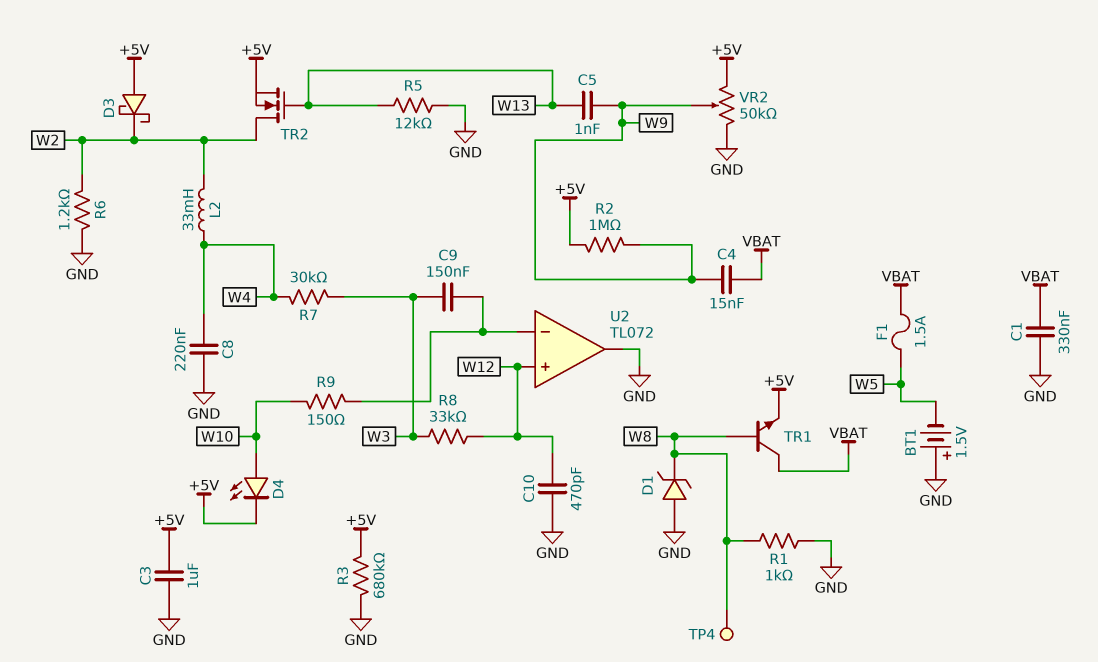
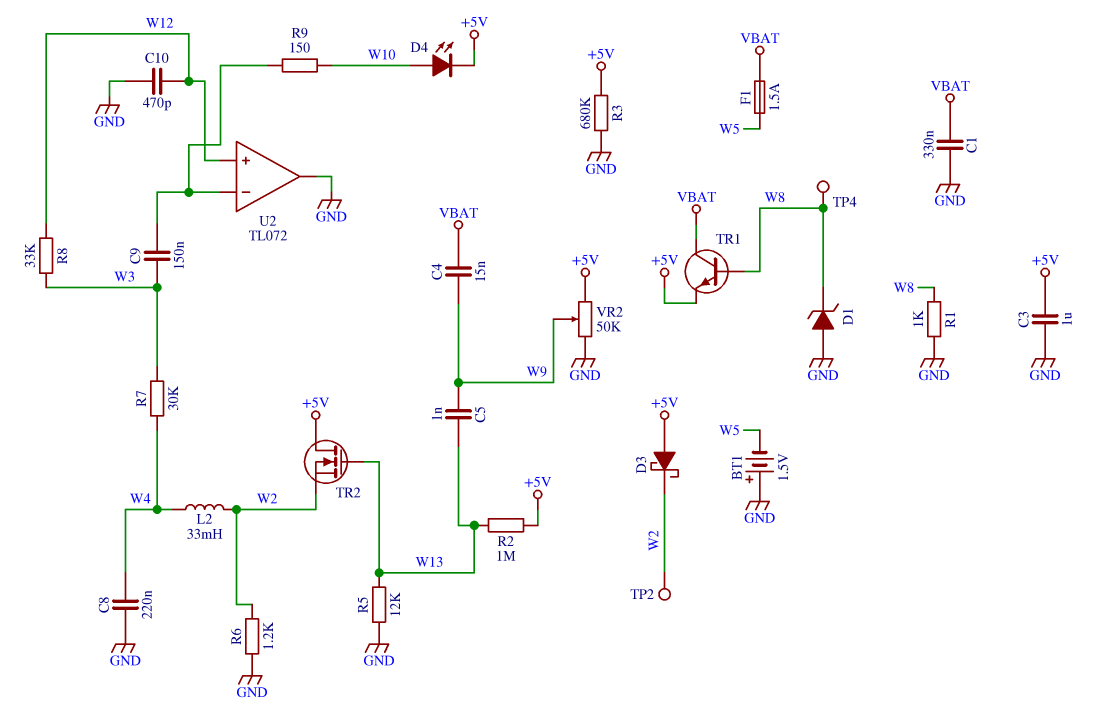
R2: 1M (+5V, W9) -> 1M (+5V, W13)
TP2: none -> test point (W2)
TR2: NMOS (G W13, D W2, S +5V) -> NMOS (G W13, D +5V, S W2)

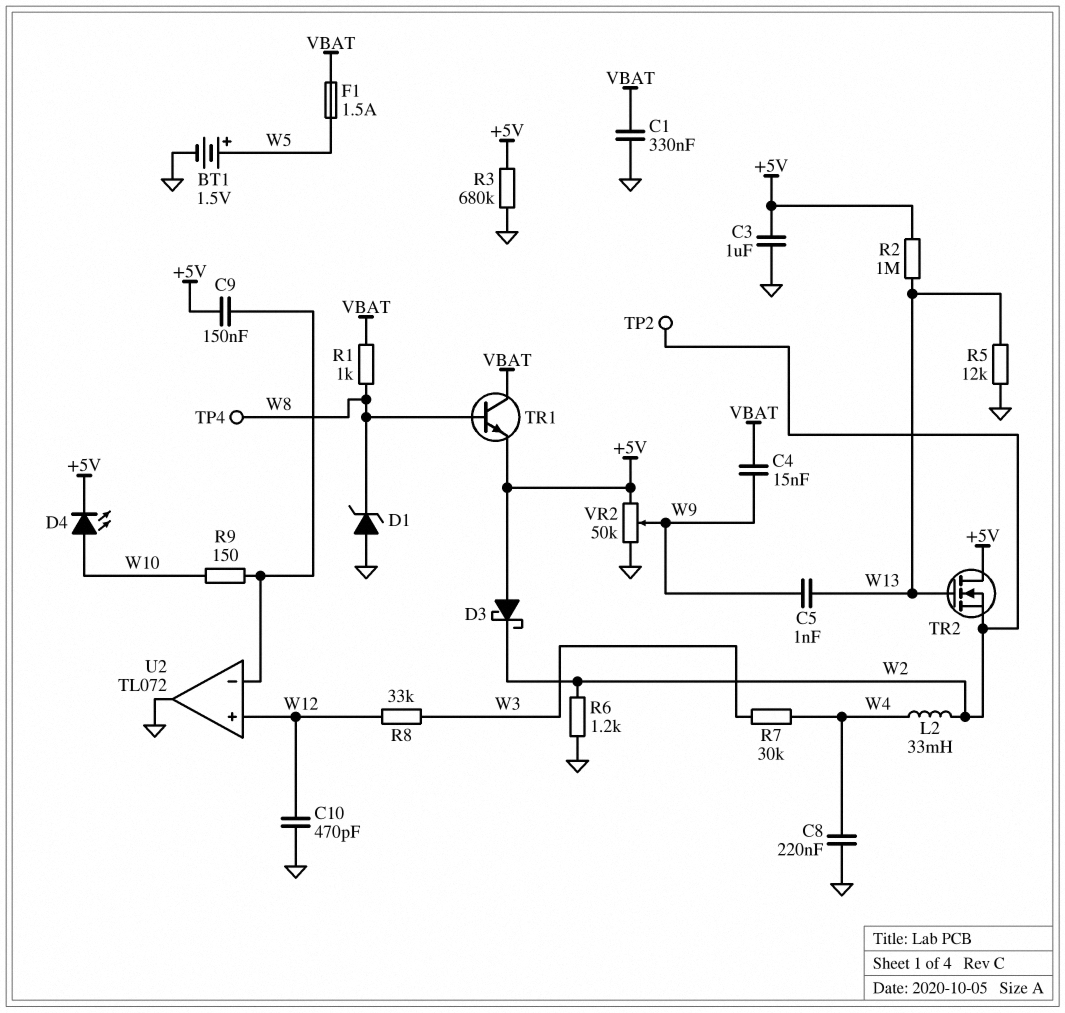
BT1: 1.5V (plus GND, minus W5) -> 1.5V (plus W5, minus GND)
C9: 150nF (U2/in-, W3) -> 150nF (+5V, U2/in-)
R1: 1k (GND, W8) -> 1k (VBAT, W8)

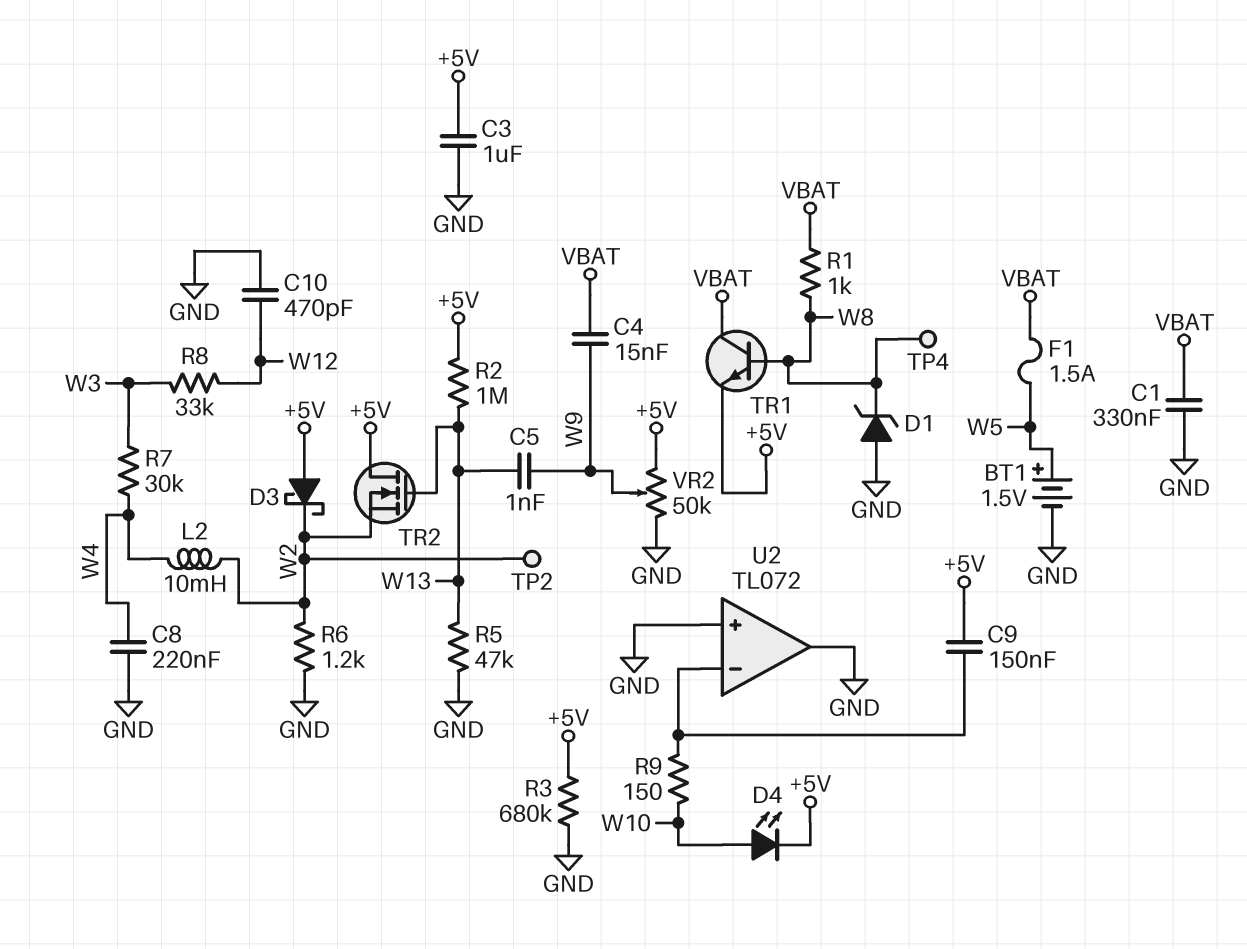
L2: 33mH (W2, W4) -> 10mH (W2, W4)
R5: 12k (GND, W13) -> 47k (GND, W13)
U2 pin in+: W12 -> GND

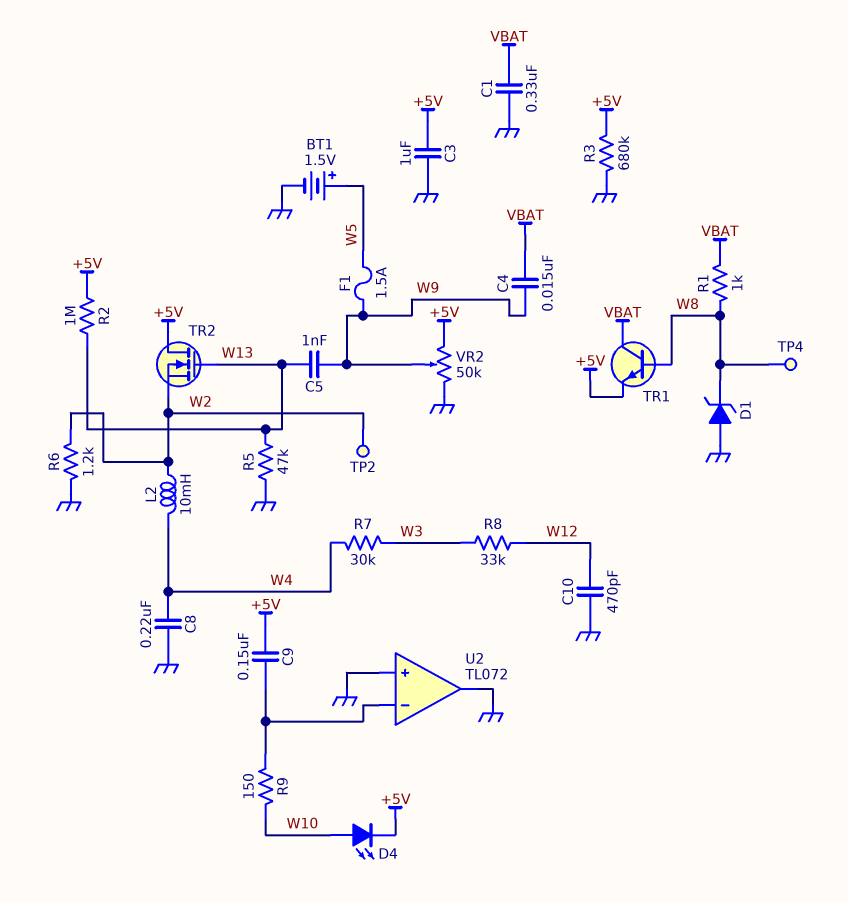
D3: schottky (A +5V, K W2) -> none
F1: 1.5A (VBAT, W5) -> 1.5A (W5, W9)

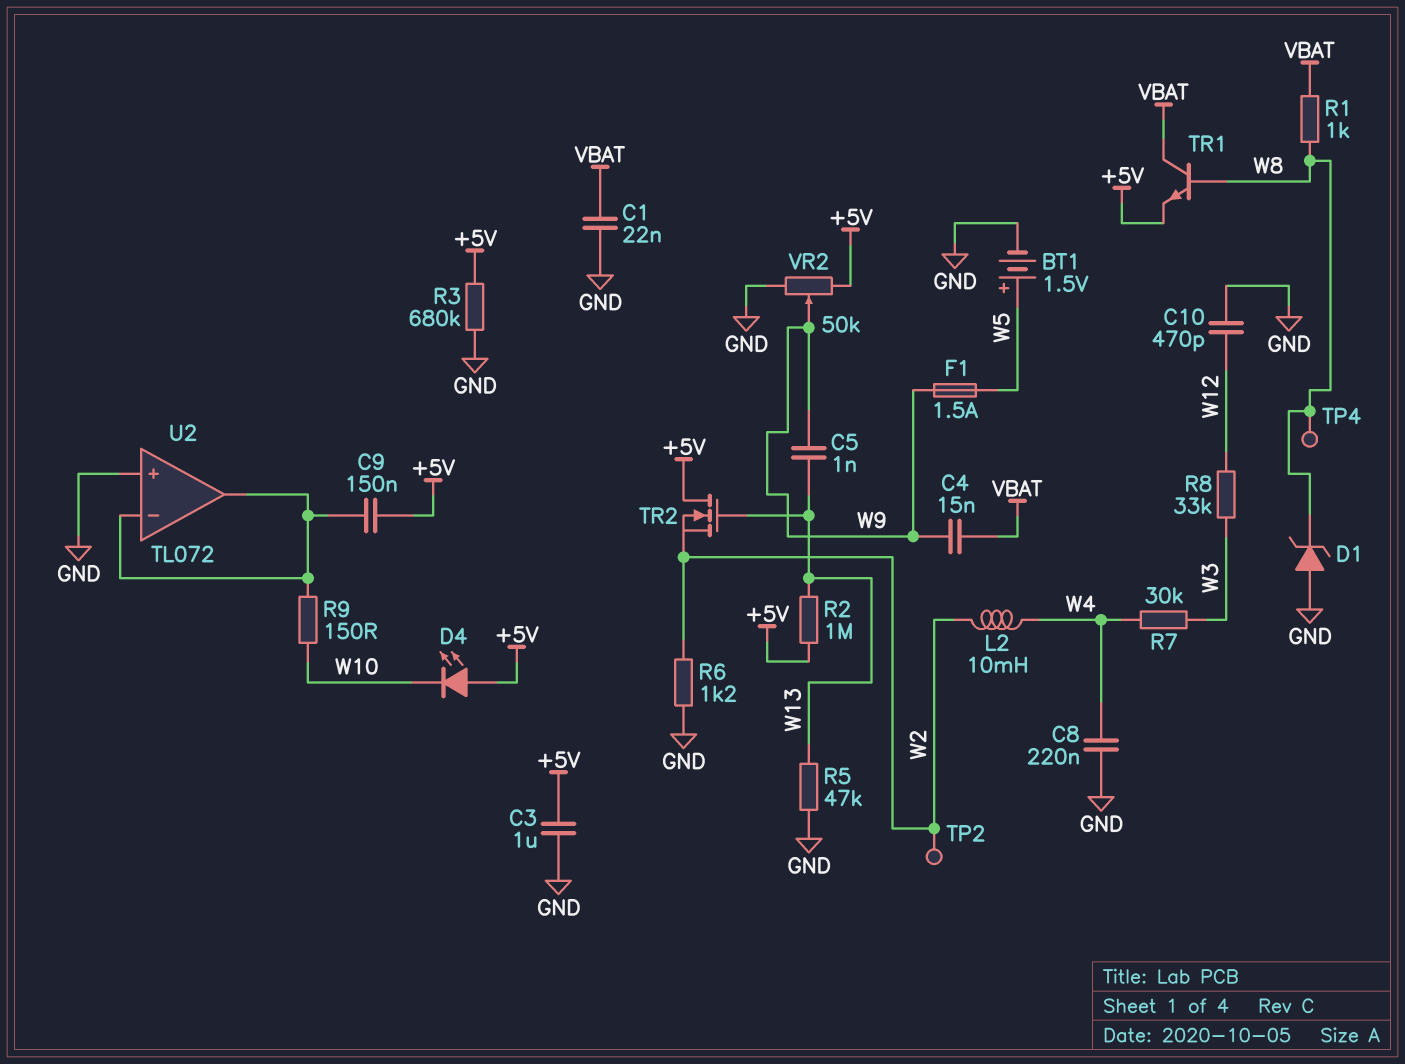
C1: 330nF (GND, VBAT) -> 22nF (GND, VBAT)
D4: LED (A W10, K +5V) -> LED (A +5V, K W10)
U2 pin out: GND -> U2/in-

